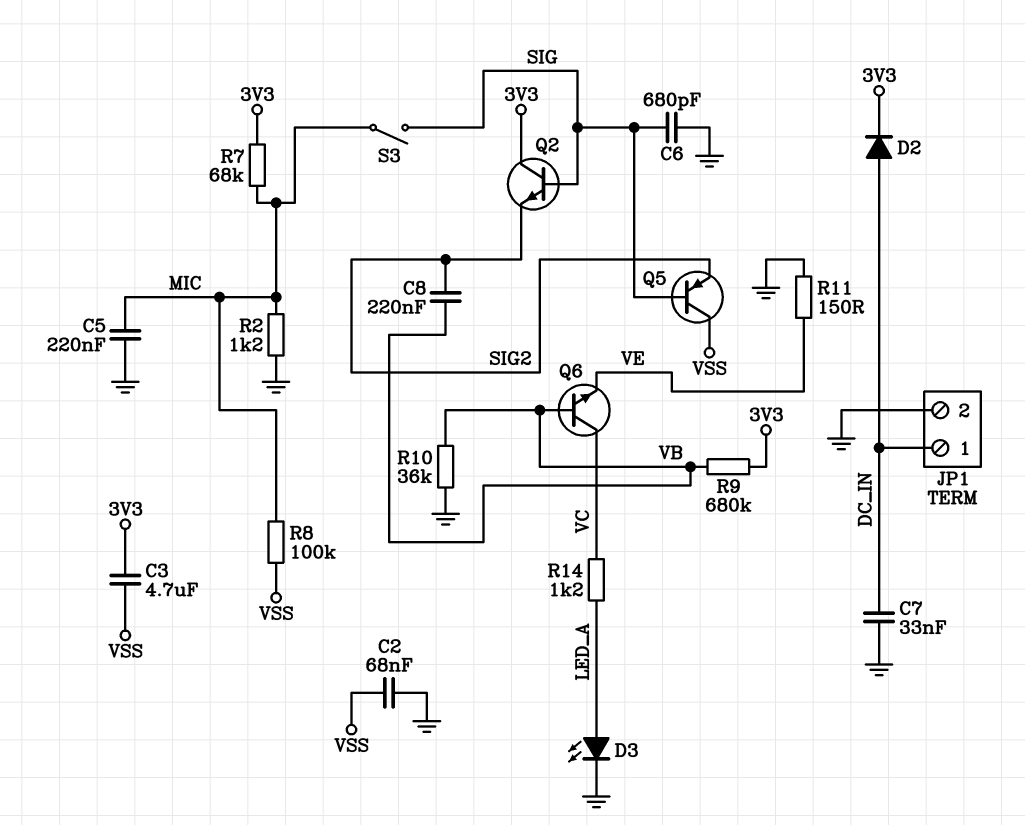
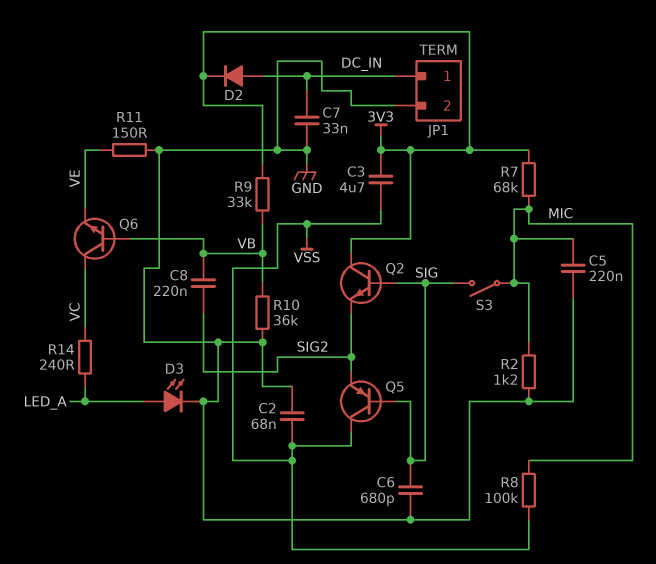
R9: 680k (3V3, VB) -> 33k (3V3, VB)
R14: 1.2k (LED_A, VC) -> 240 (LED_A, VC)

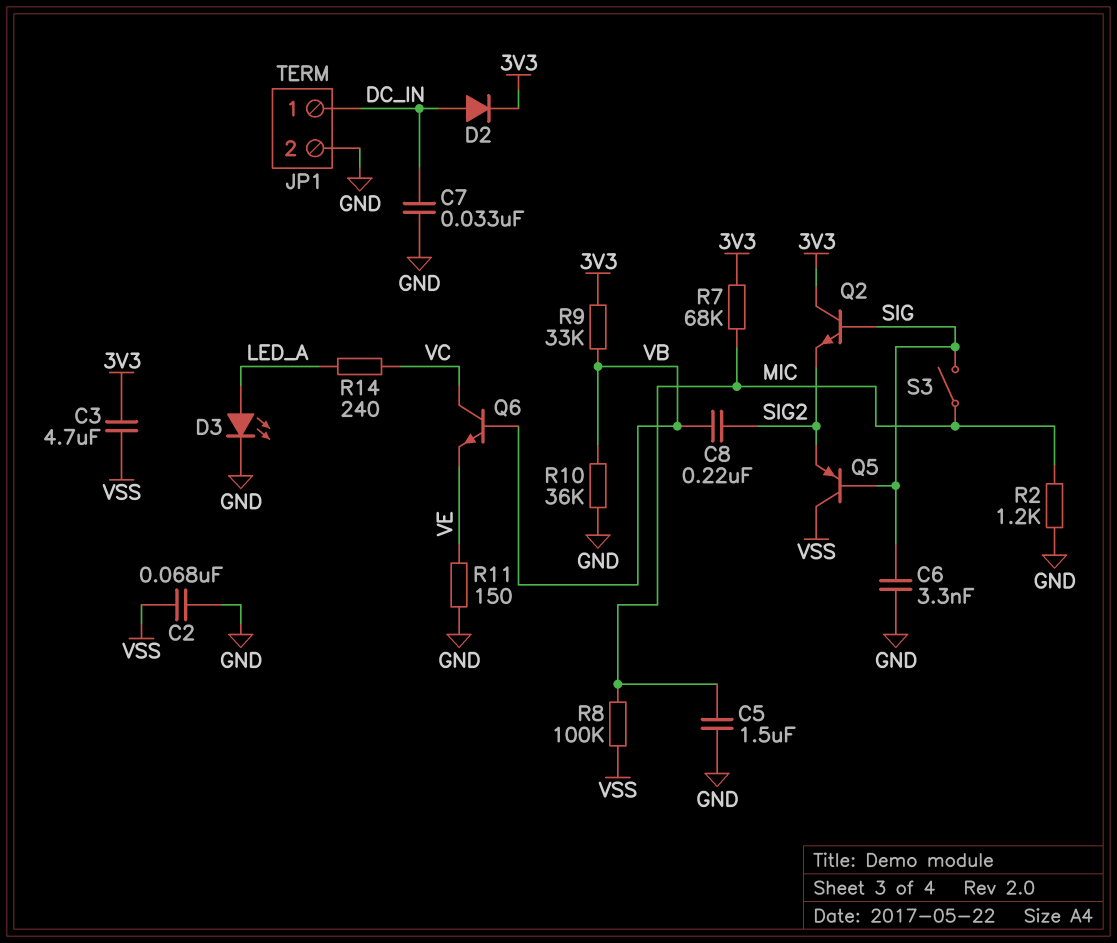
C5: 220nF (GND, MIC) -> 1.5uF (GND, MIC)
C6: 680pF (GND, SIG) -> 3.3nF (GND, SIG)

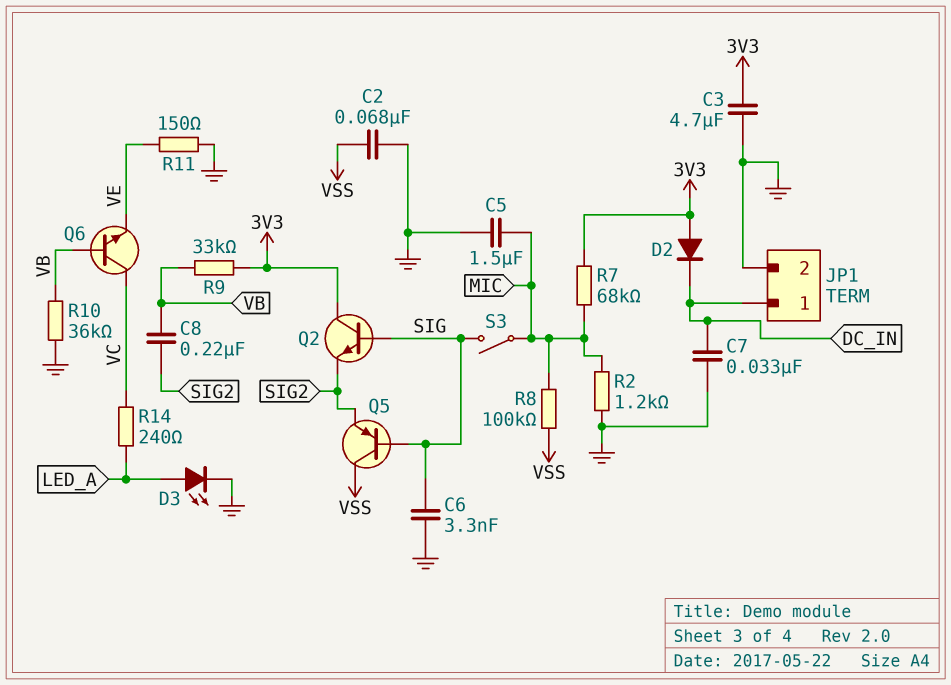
C3: 4.7uF (3V3, VSS) -> 4.7uF (3V3, GND)
D2: diode (A DC_IN, K 3V3) -> diode (A 3V3, K DC_IN)

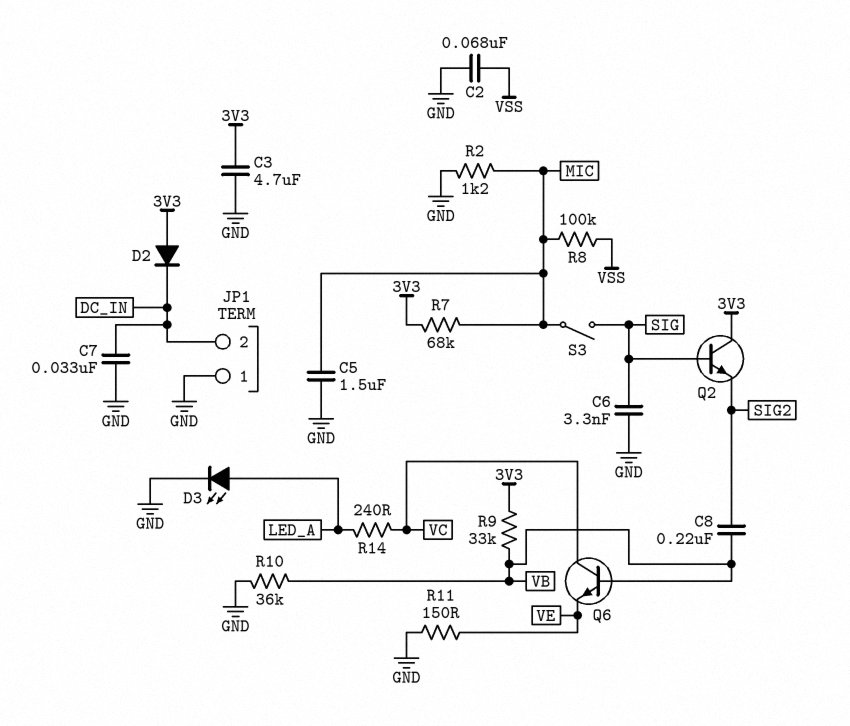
JP1 pin 1: DC_IN -> GND
JP1 pin 2: GND -> DC_IN
Q5: PNP (B SIG, C VSS, E SIG2) -> none

